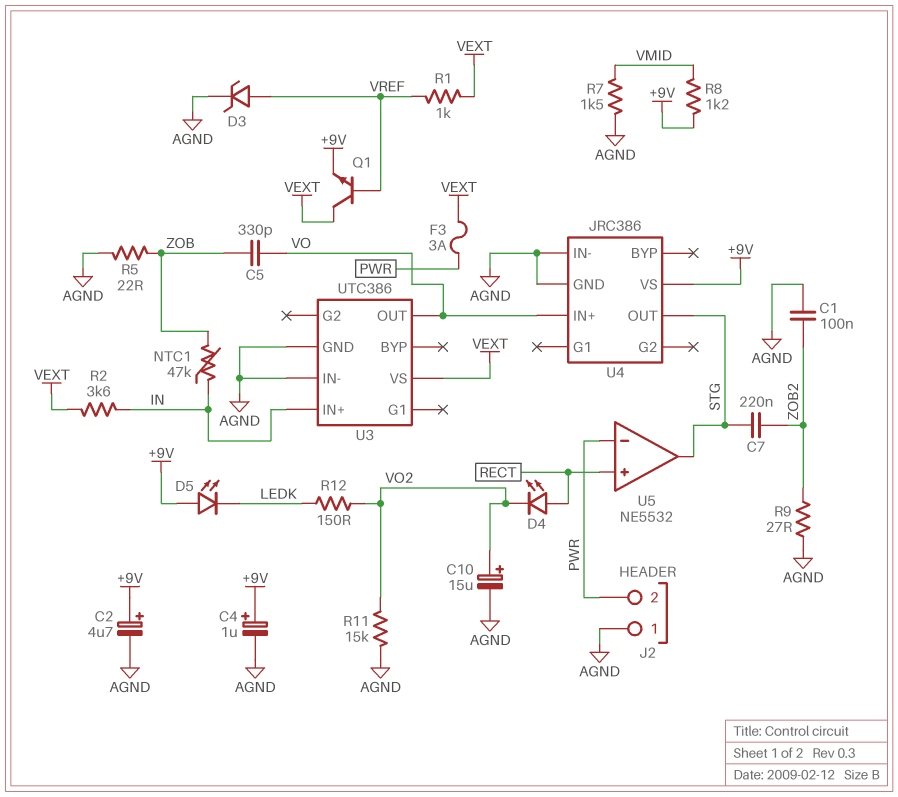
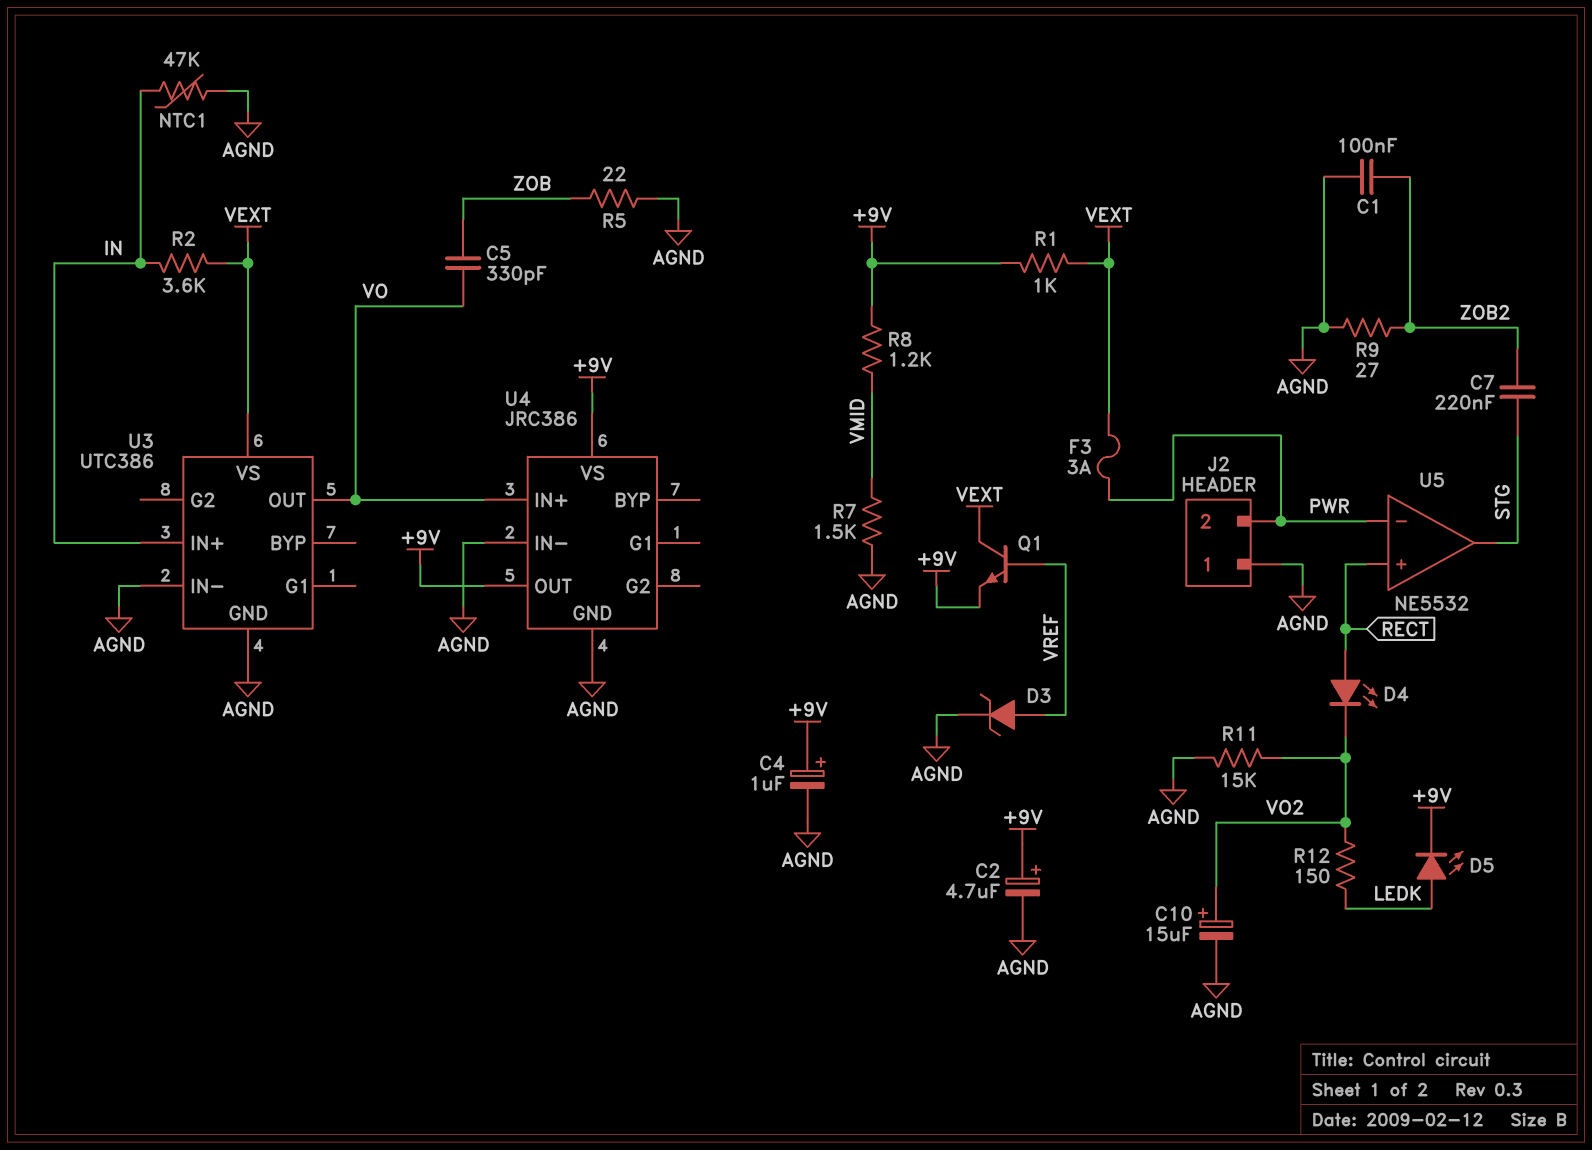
D5: LED (A +9V, K LEDK) -> LED (A LEDK, K +9V)
NTC1: 47k (IN, ZOB) -> 47k (AGND, IN)
R1: 1k (VEXT, VREF) -> 1k (+9V, VEXT)
U4 pin OUT: STG -> +9V

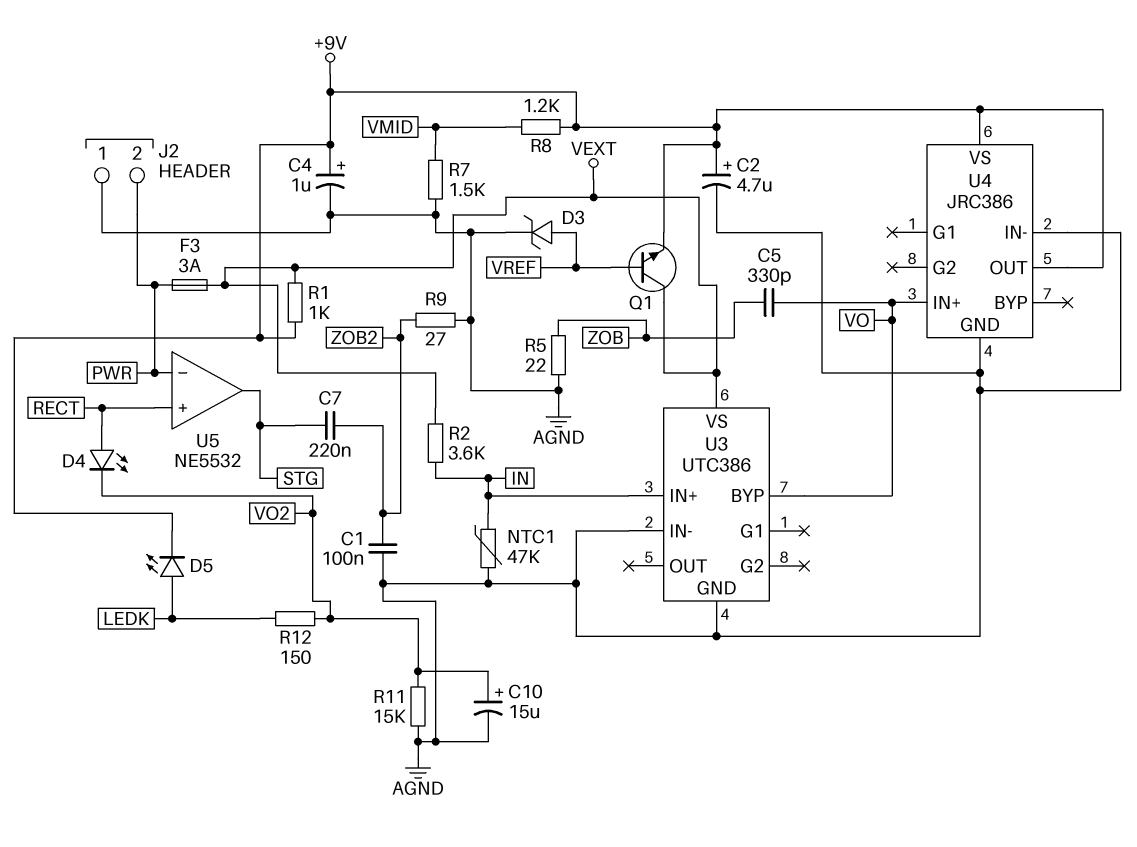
U3 pin BYP: none -> VO
U3 pin OUT: VO -> none

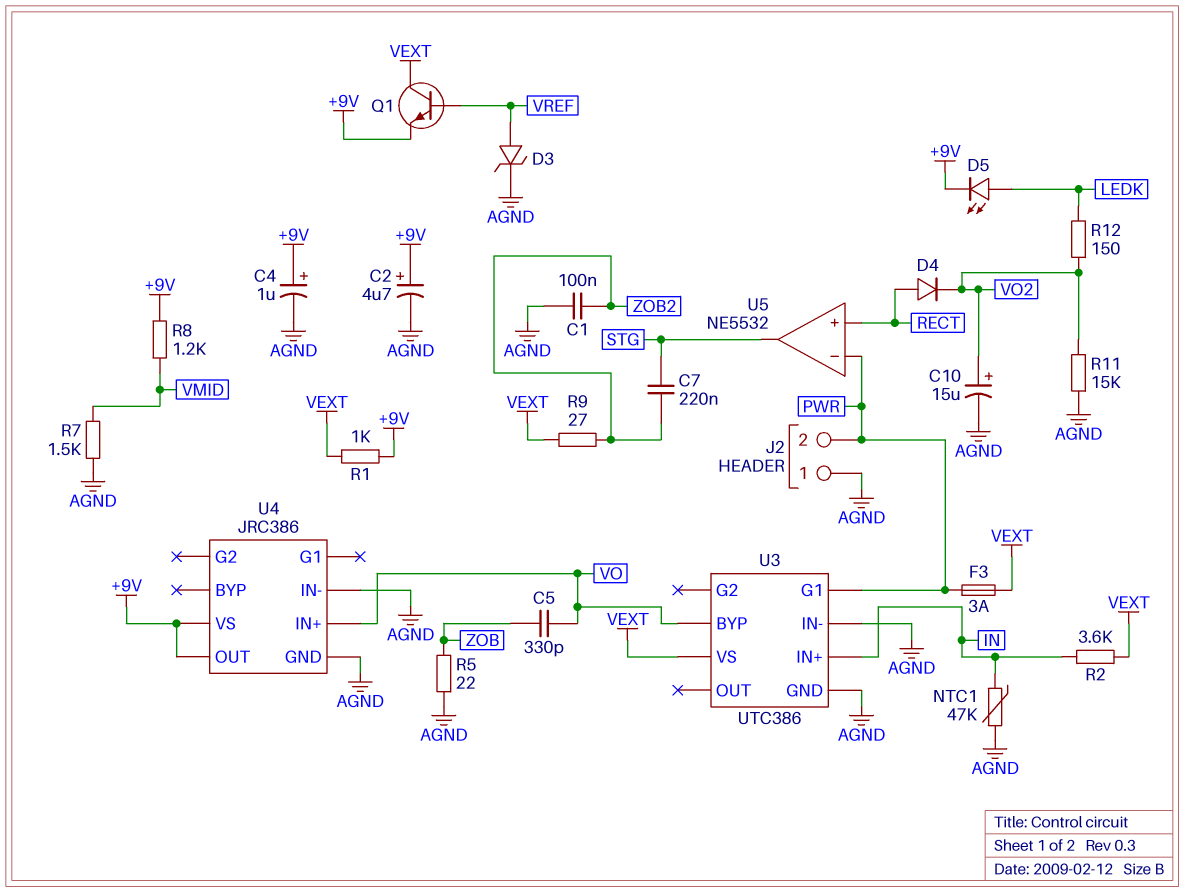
D4: LED (A RECT, K VO2) -> diode (A RECT, K VO2)
R9: 27 (AGND, ZOB2) -> 27 (VEXT, ZOB2)
U3 pin G1: none -> PWR

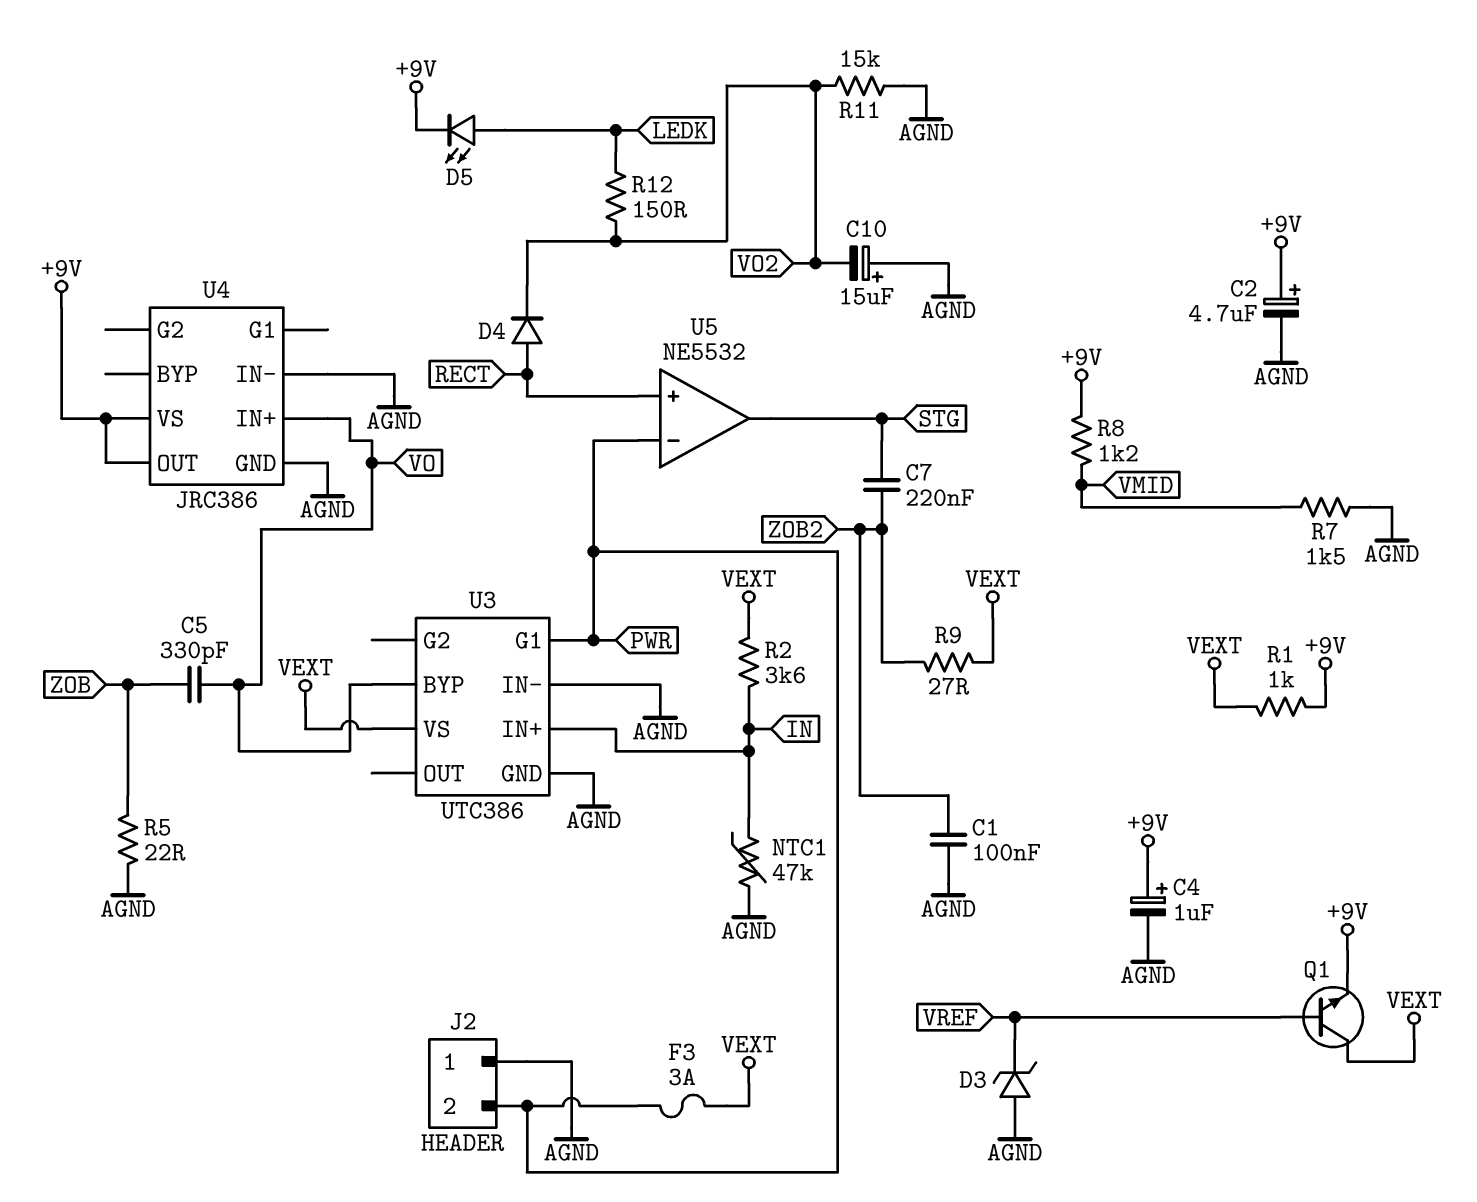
C10: 15uF (plus VO2, minus AGND) -> 15uF (plus AGND, minus VO2)
D3: zener (A VREF, K AGND) -> zener (A AGND, K VREF)

